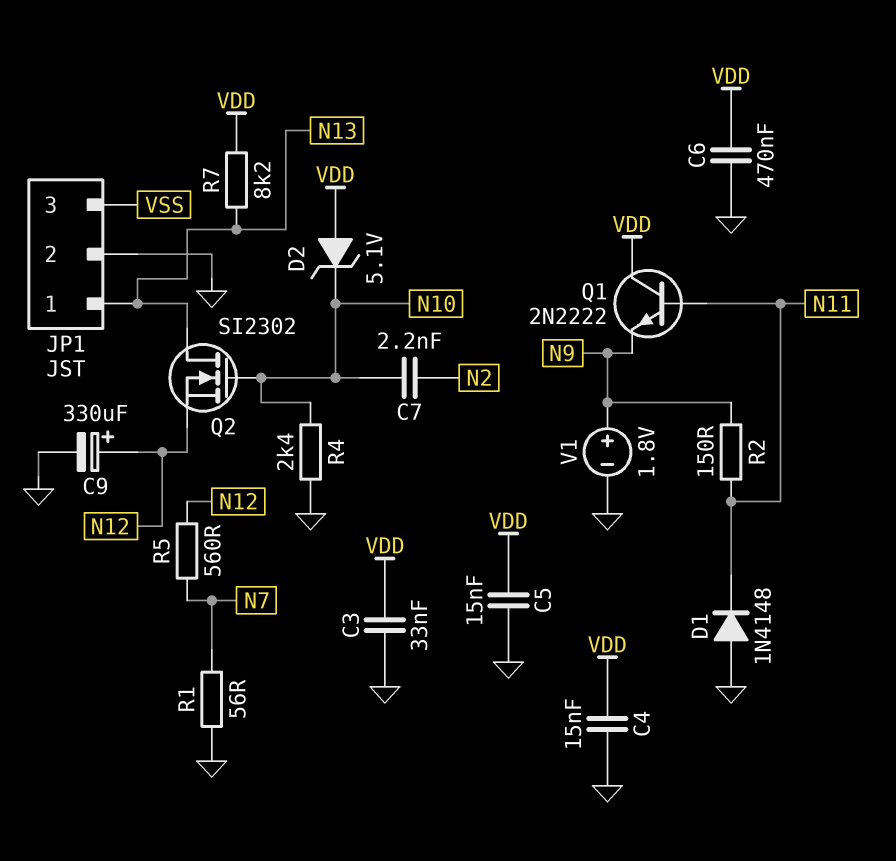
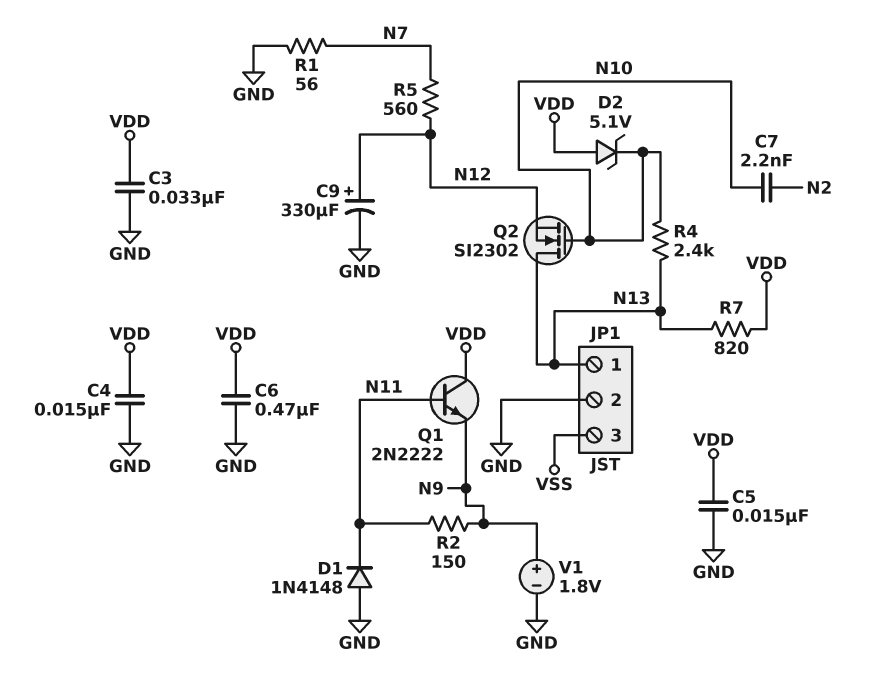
R4: 2.4k (GND, N10) -> 2.4k (N10, N13)
R7: 8.2k (N13, VDD) -> 820 (N13, VDD)

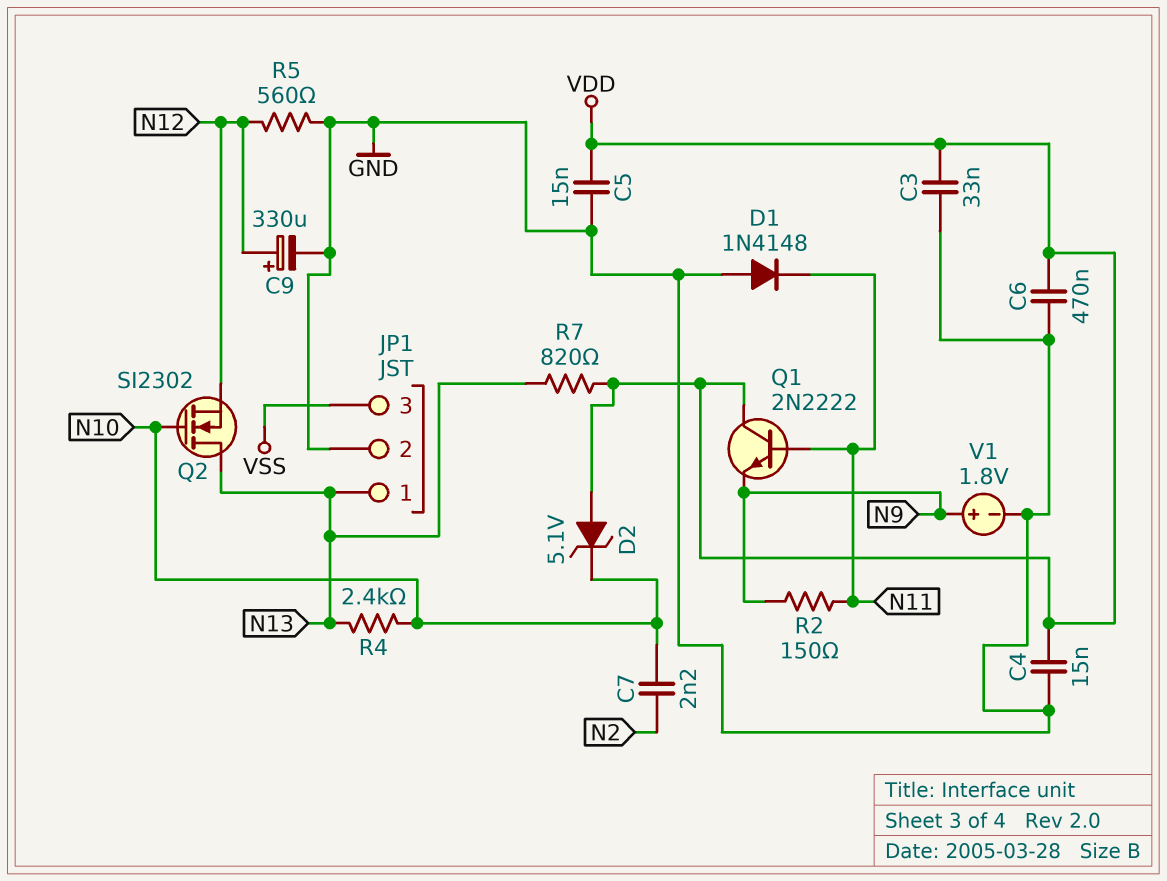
R1: 56 (GND, N7) -> none
R5: 560 (N7, N12) -> 560 (GND, N12)

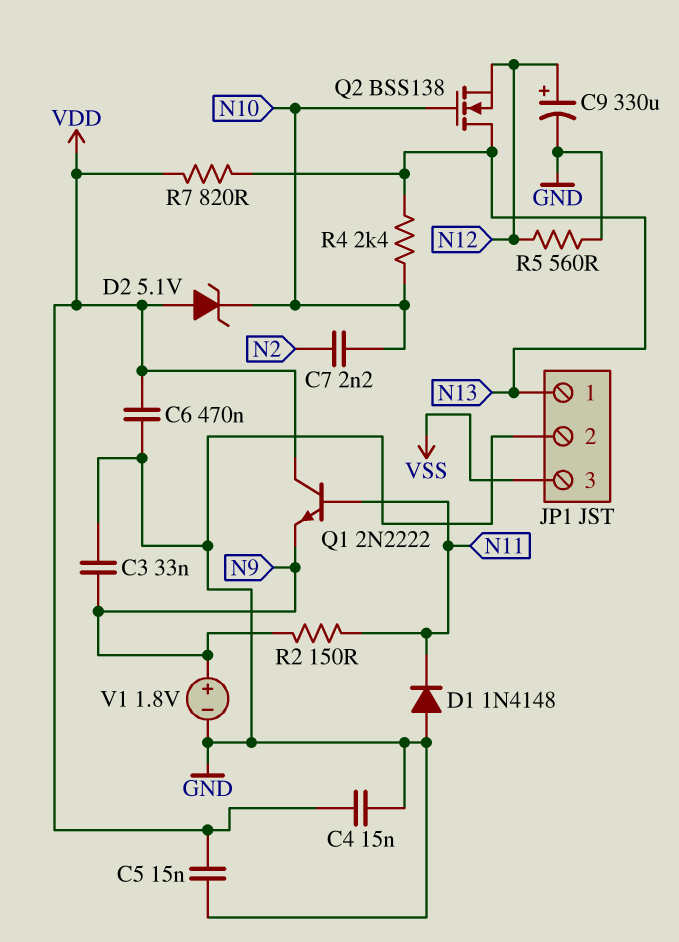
C3: 33nF (GND, VDD) -> 33nF (GND, N9)
Q2: NMOS SI2302 (G N10, D N13, S N12) -> NMOS BSS138 (G N10, D N13, S N12)

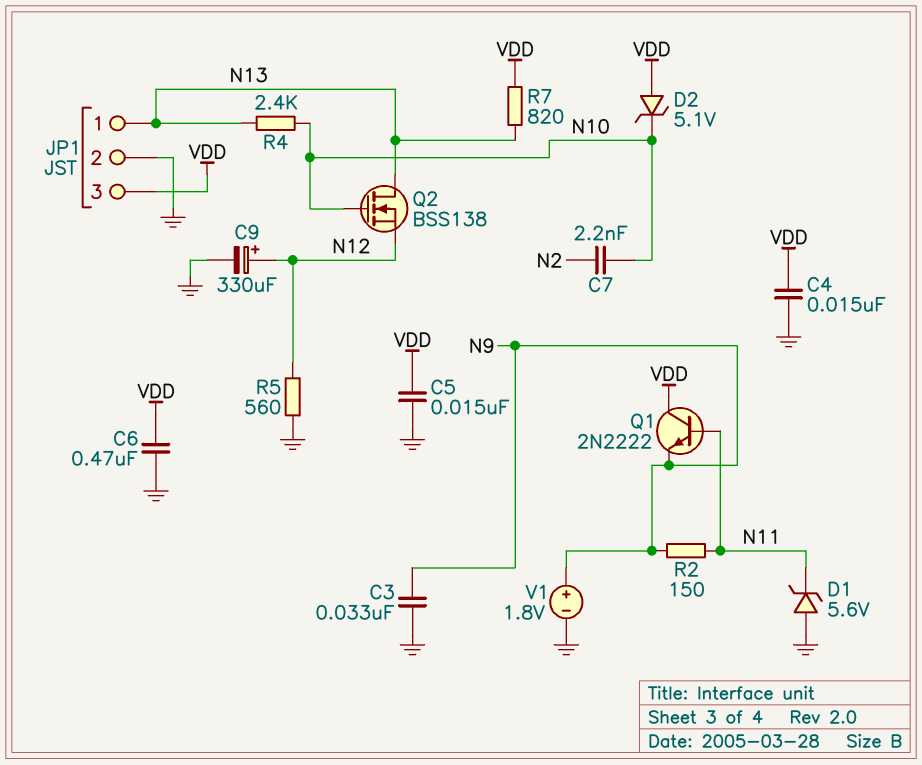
D1: diode 1N4148 (A GND, K N11) -> zener 5.6V (A GND, K N11)
JP1 pin 3: VSS -> VDD

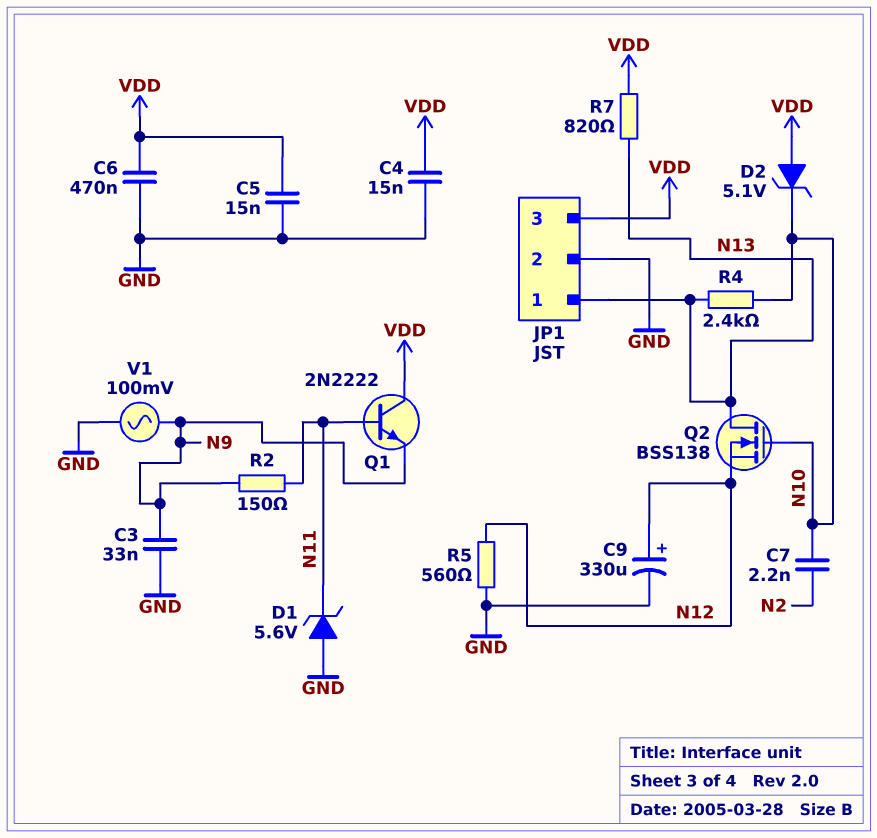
V1: 1.8V (plus N9, minus GND) -> AC 100mV (GND, N9)

